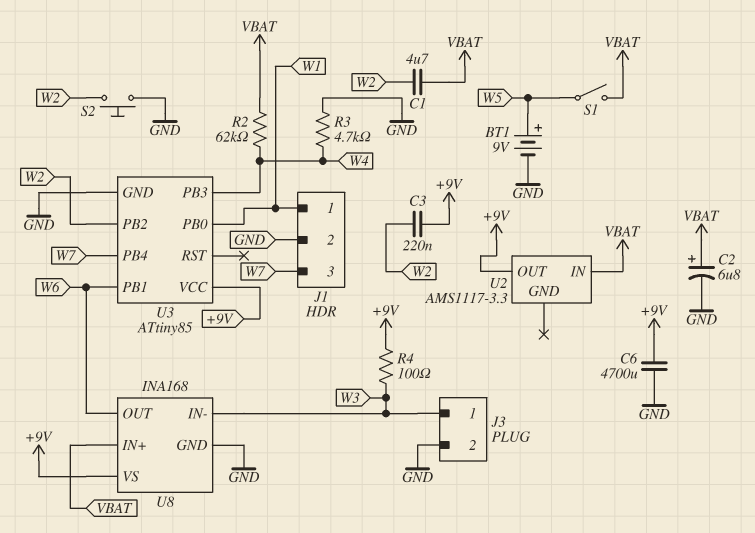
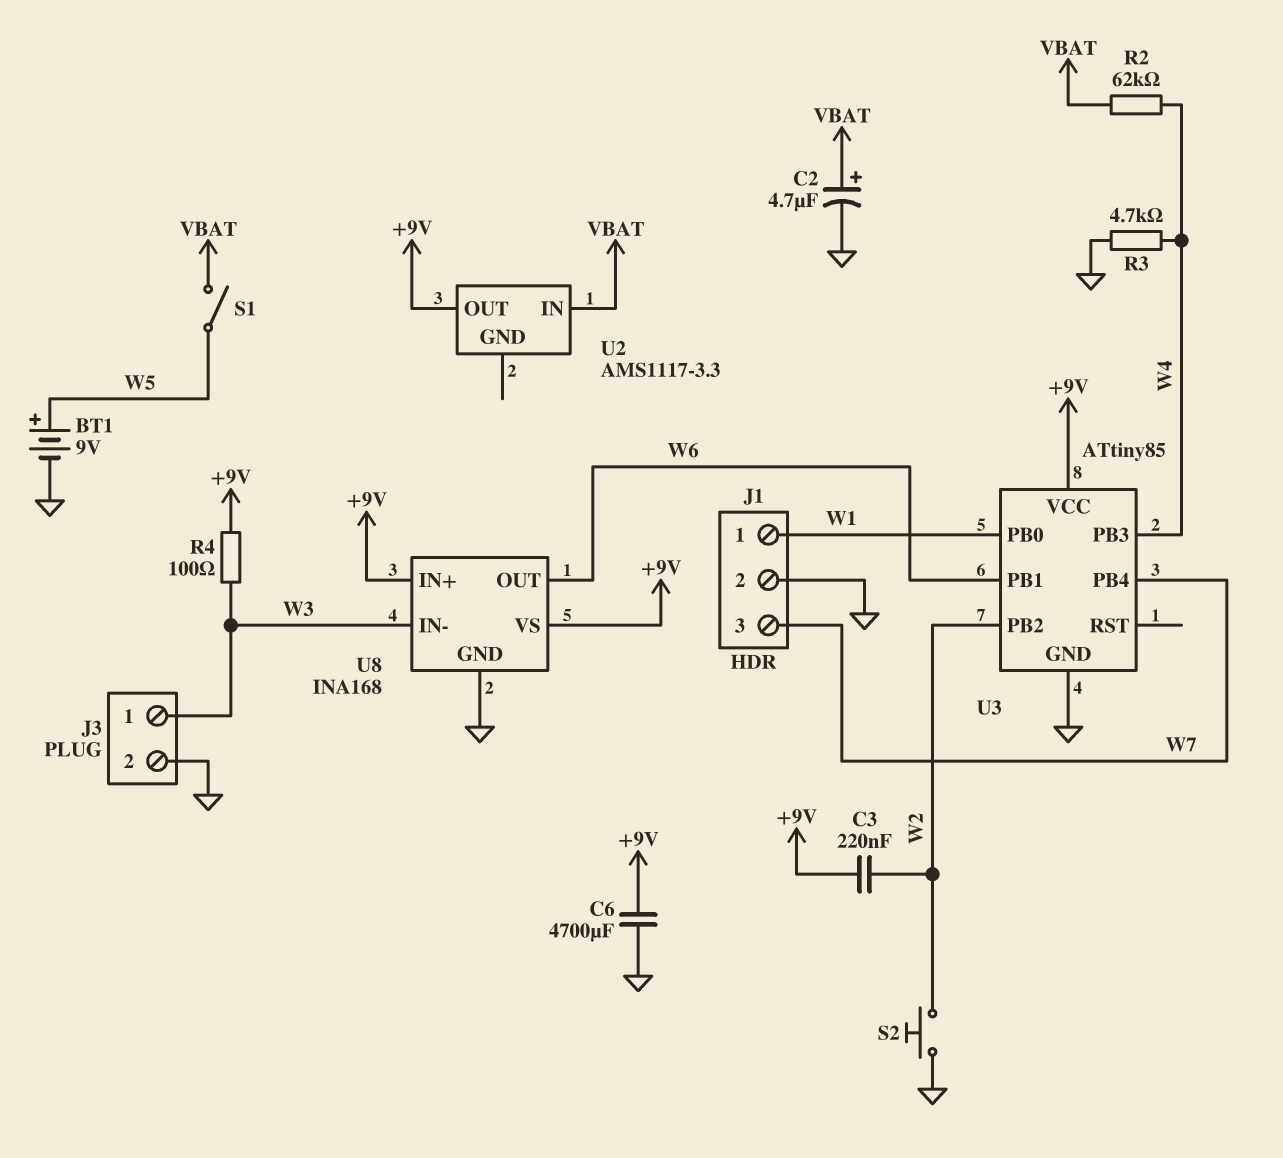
C1: 4.7uF (VBAT, W2) -> none
C2: 6.8uF (plus VBAT, minus GND) -> 4.7uF (plus VBAT, minus GND)
U8 pin IN+: VBAT -> +9V

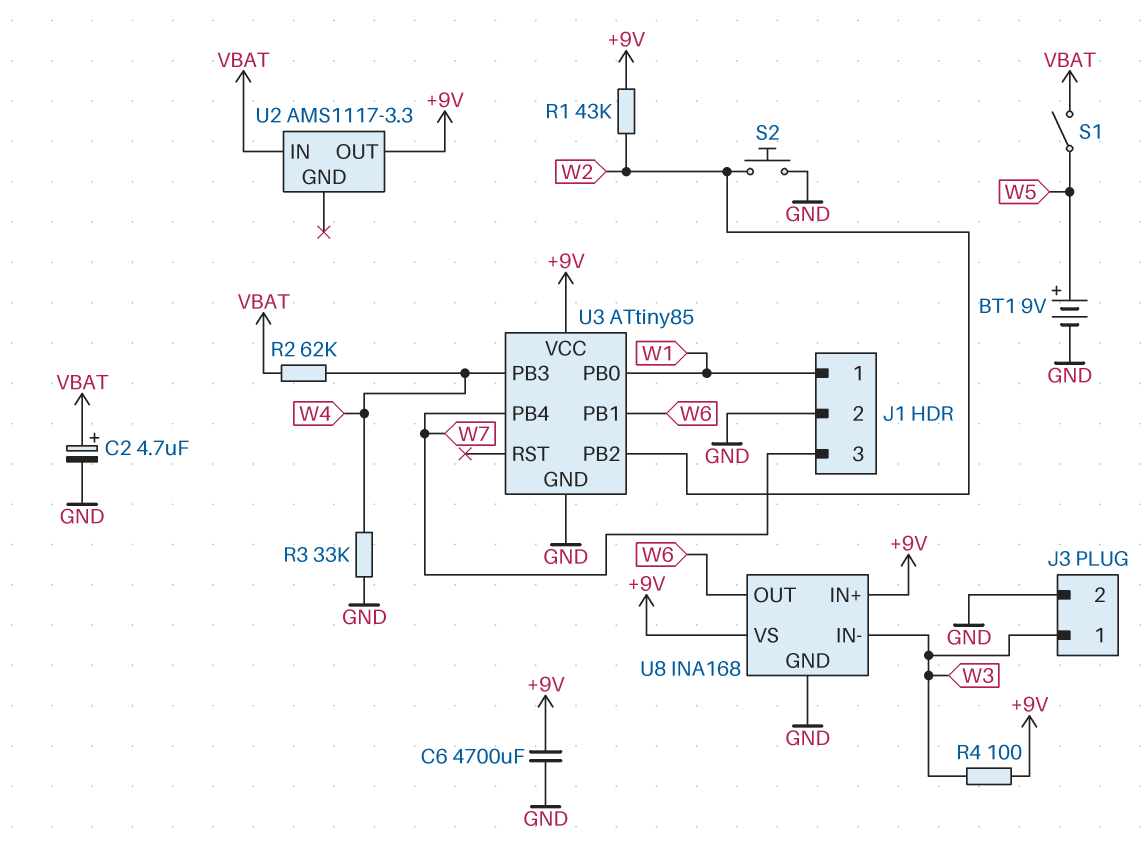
C3: 220nF (+9V, W2) -> none
R1: none -> 43k (+9V, W2)
R3: 4.7k (GND, W4) -> 33k (GND, W4)

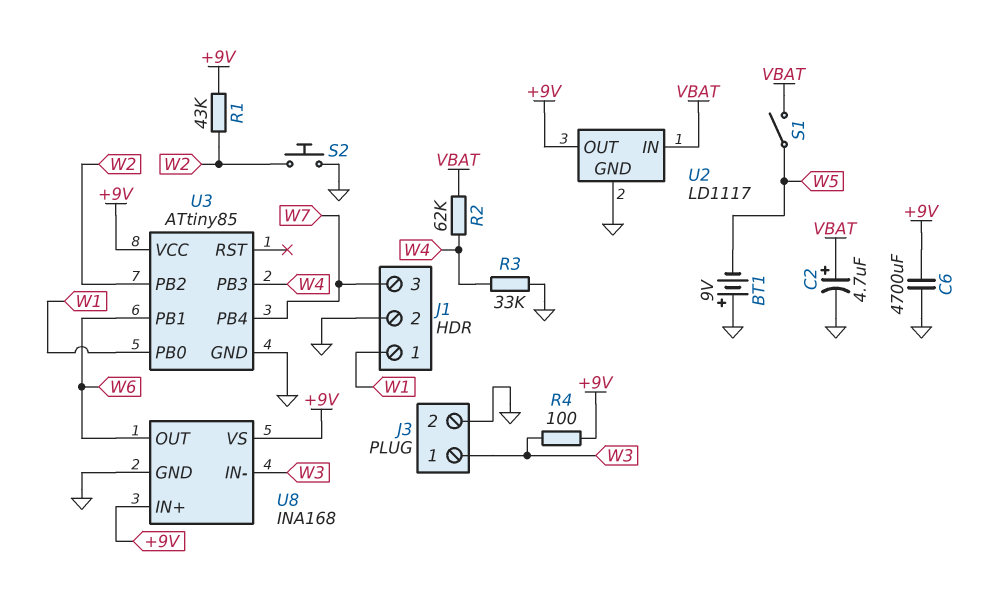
BT1: 9V (plus W5, minus GND) -> 9V (plus GND, minus W5)
U2: AMS1117-3.3 -> LD1117
U2 pin GND: none -> GND

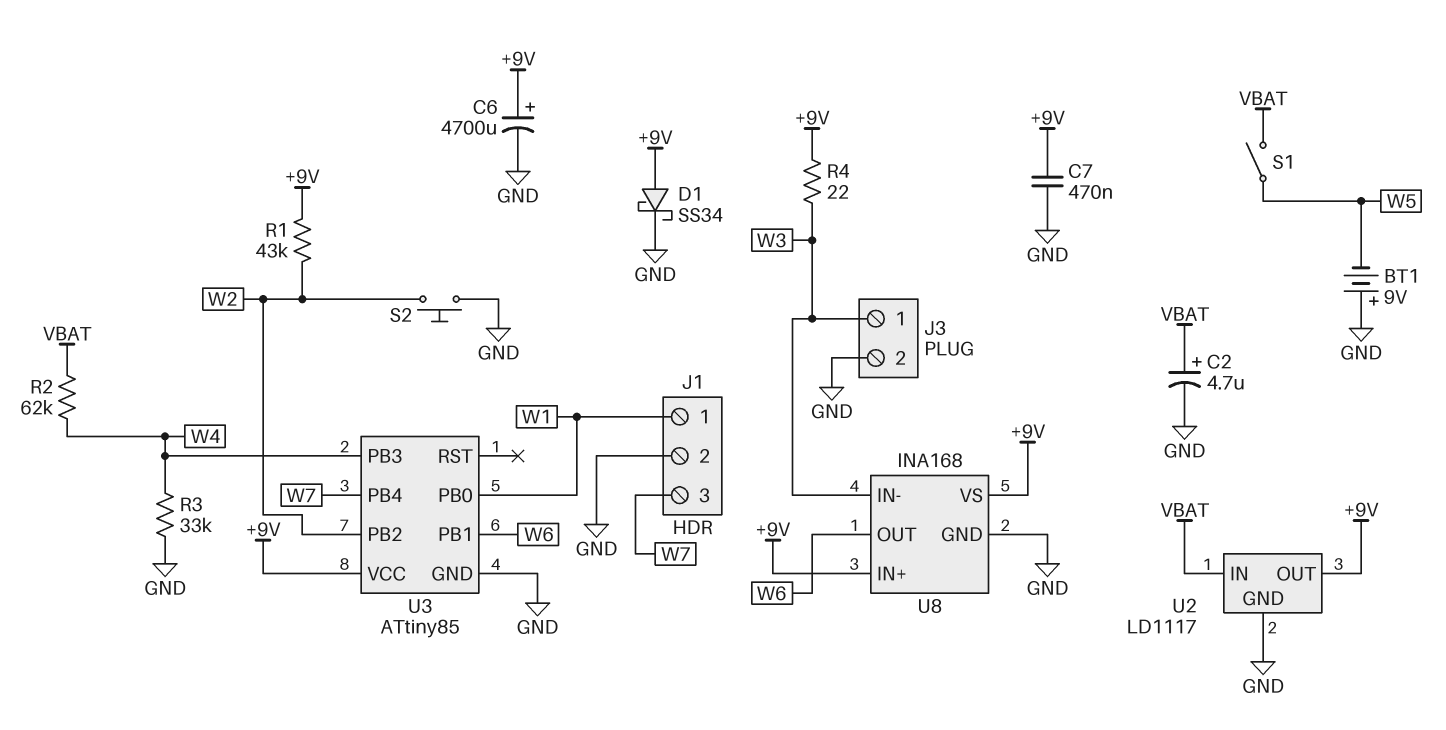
C6: 4700uF (+9V, GND) -> 4700uF (plus +9V, minus GND)
C7: none -> 470nF (+9V, GND)
D1: none -> schottky SS34 (A +9V, K GND)
R4: 100 (+9V, W3) -> 22 (+9V, W3)

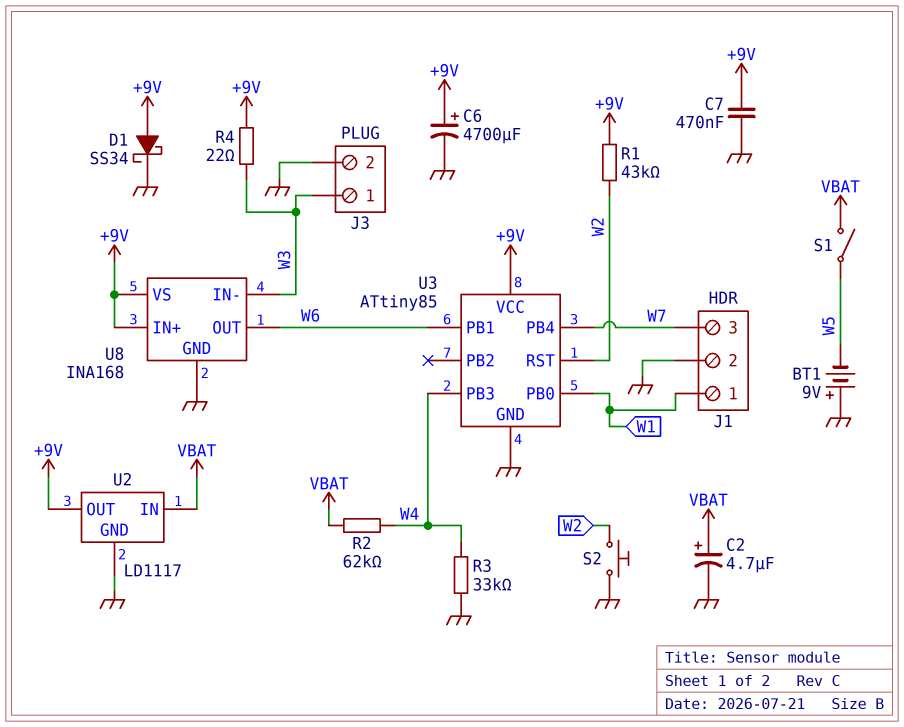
U3 pin PB2: W2 -> none
U3 pin RST: none -> W2

